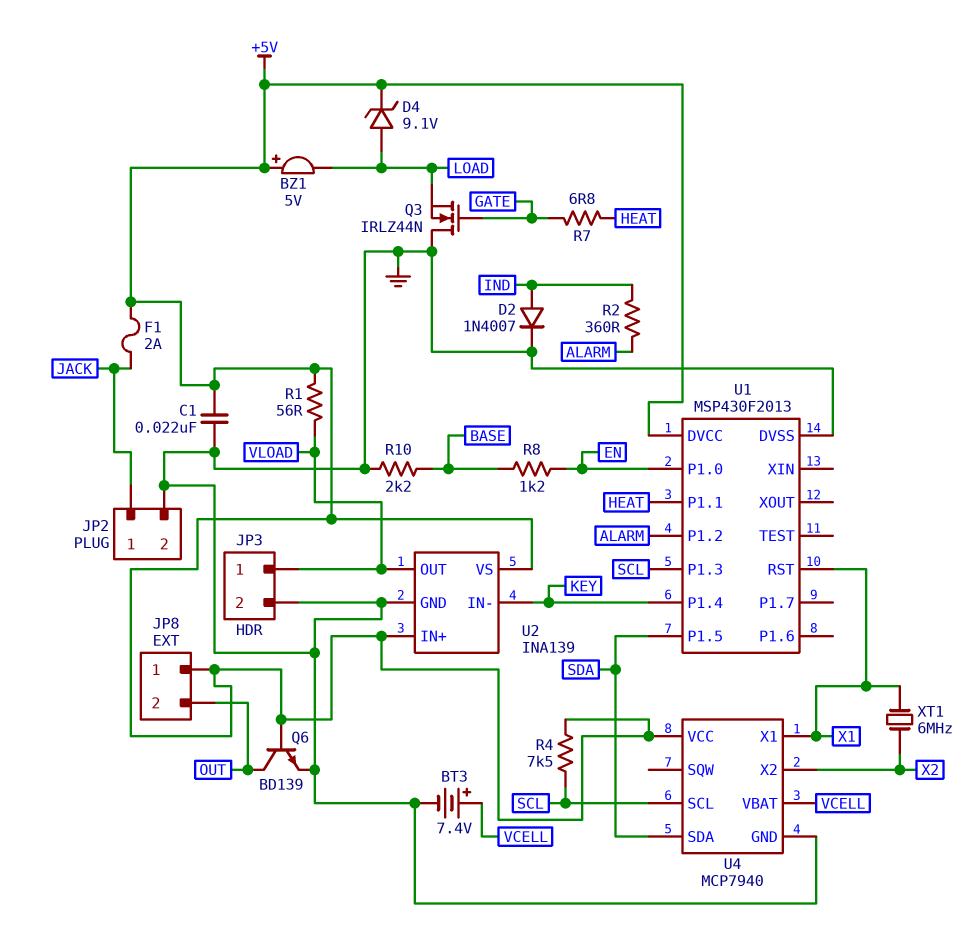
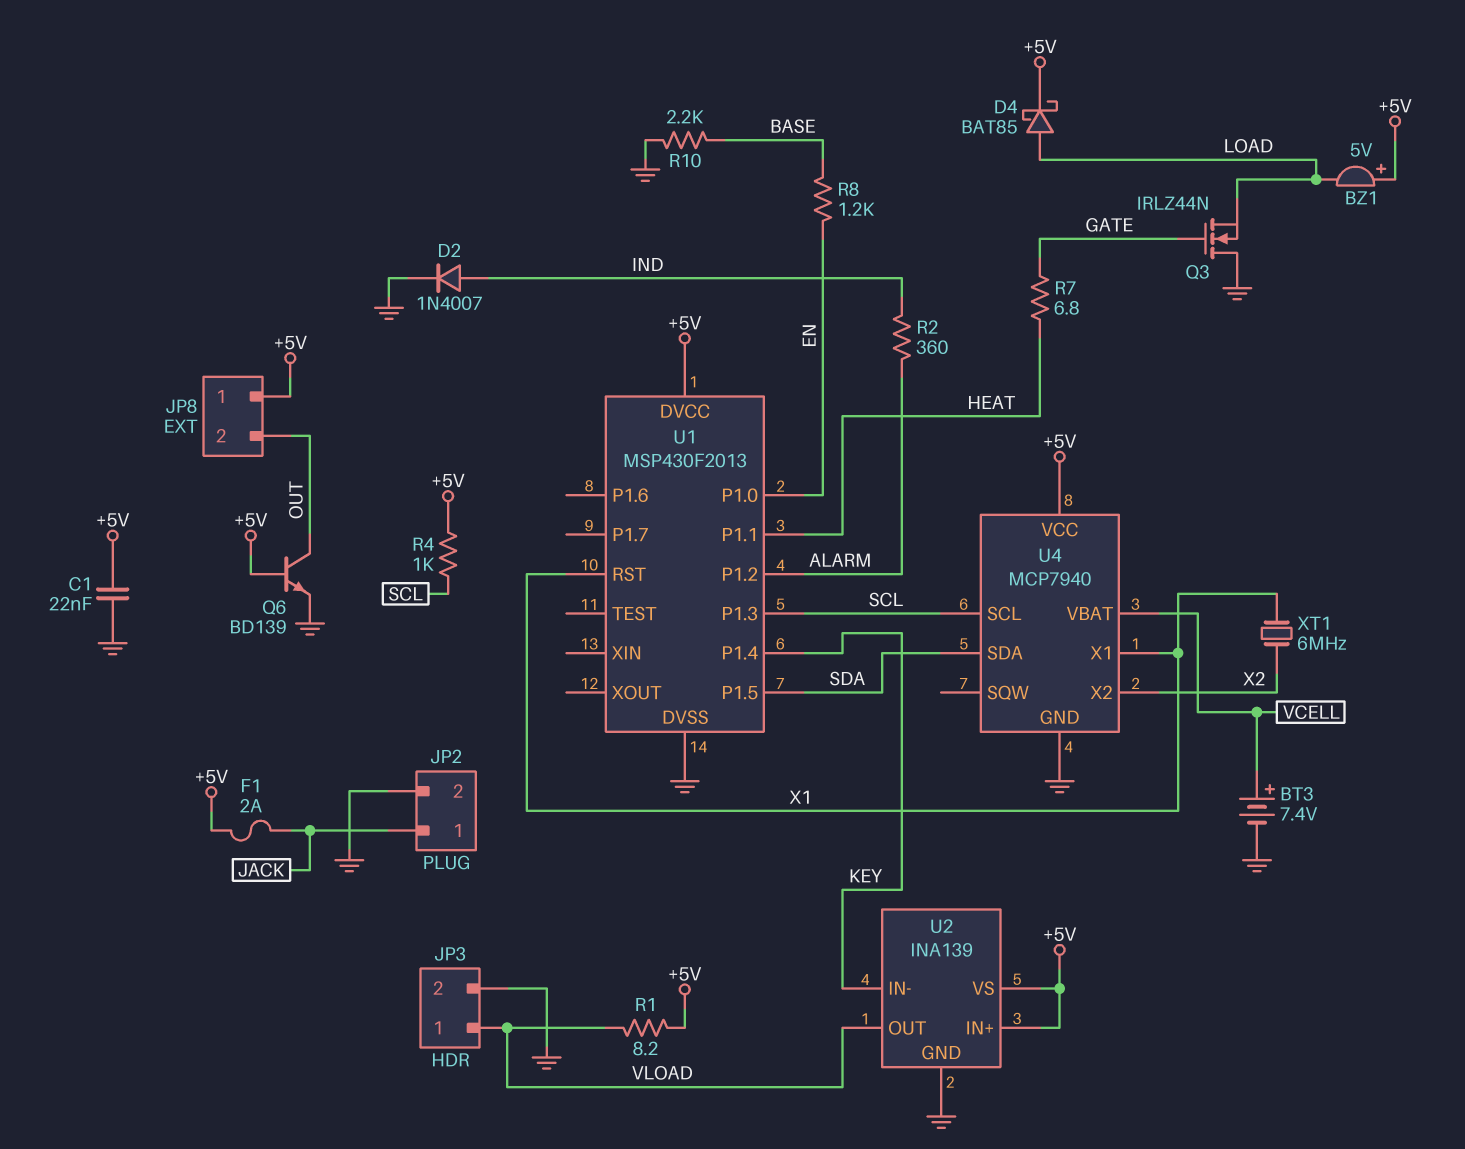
D4: zener 9.1V (A LOAD, K +5V) -> schottky BAT85 (A LOAD, K +5V)
R1: 56 (+5V, VLOAD) -> 8.2 (+5V, VLOAD)
R4: 7.5k (+5V, SCL) -> 1k (+5V, SCL)

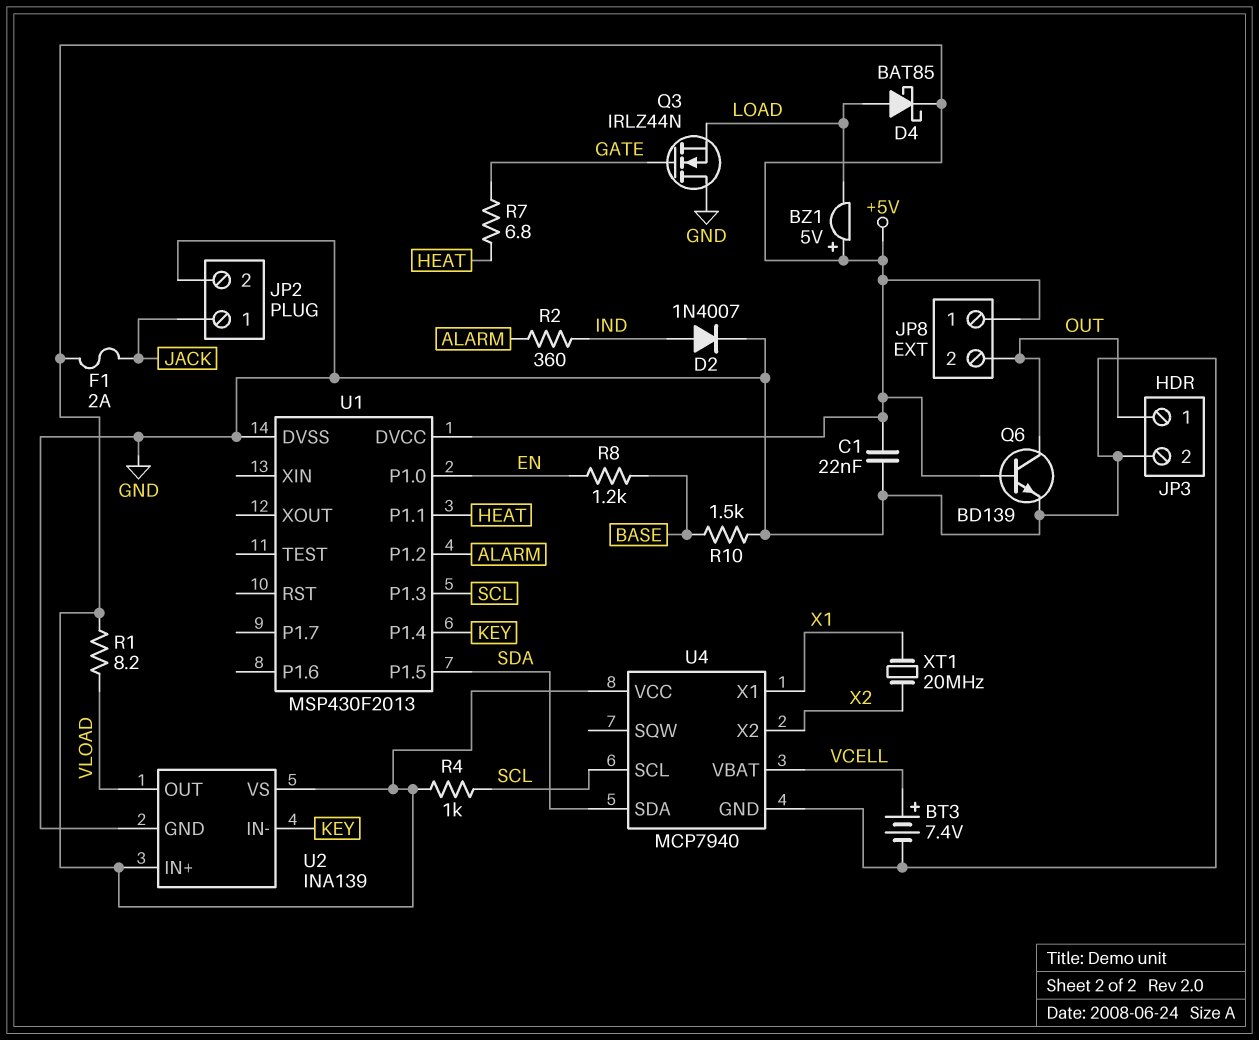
JP3 pin 1: VLOAD -> OUT
R10: 2.2k (BASE, GND) -> 1.5k (BASE, GND)
U1 pin RST: X1 -> none
XT1: 6MHz (X1, X2) -> 20MHz (X1, X2)

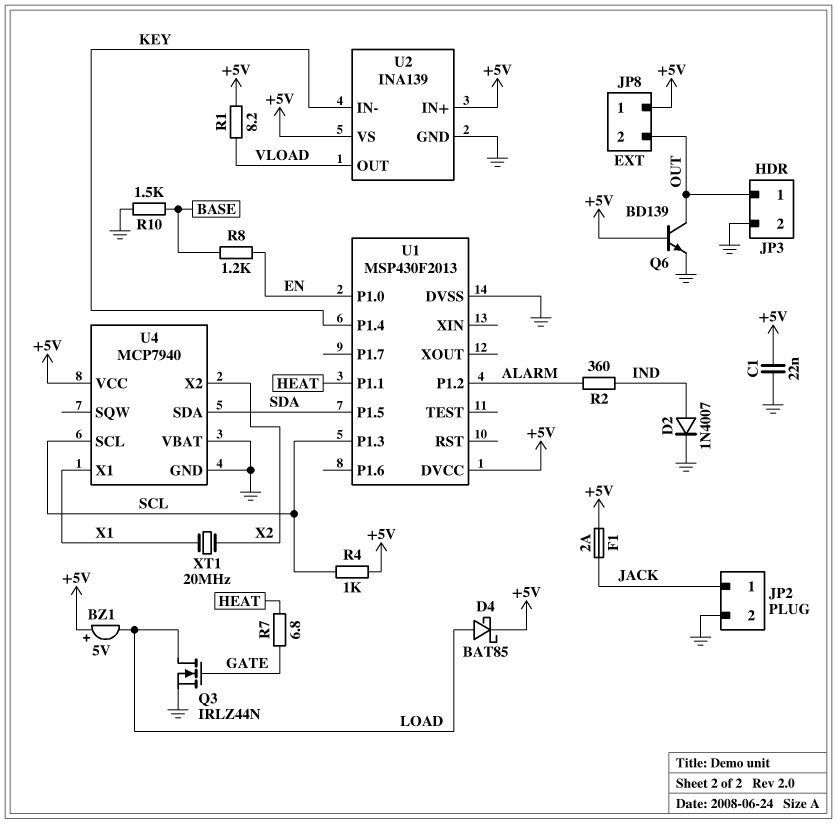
BT3: 7.4V (plus VCELL, minus GND) -> none
Q3: NMOS IRLZ44N (G GATE, D GND, S LOAD) -> NMOS IRLZ44N (G GATE, D LOAD, S GND)
U4 pin VBAT: VCELL -> GND

